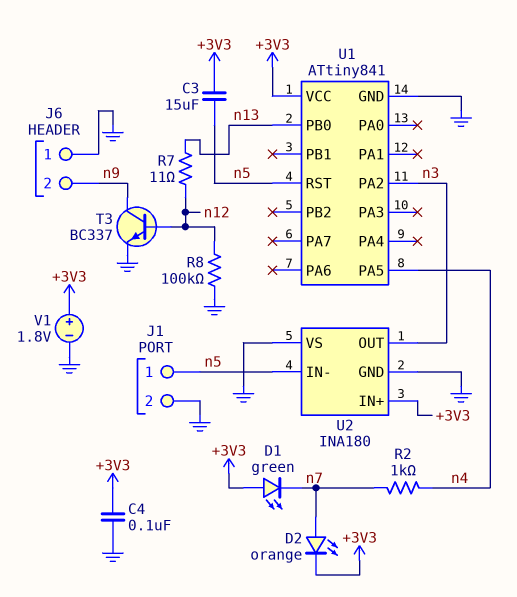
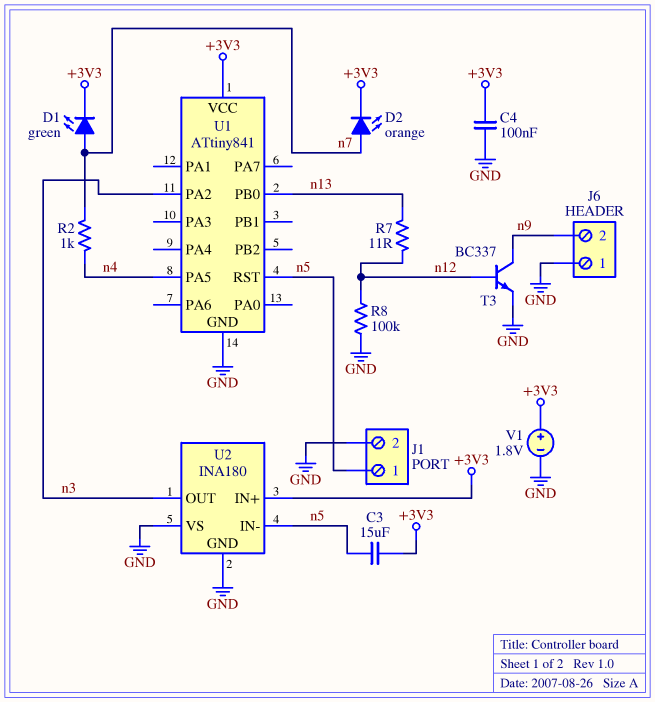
D1: LED green (A +3V3, K n7) -> LED green (A n7, K +3V3)

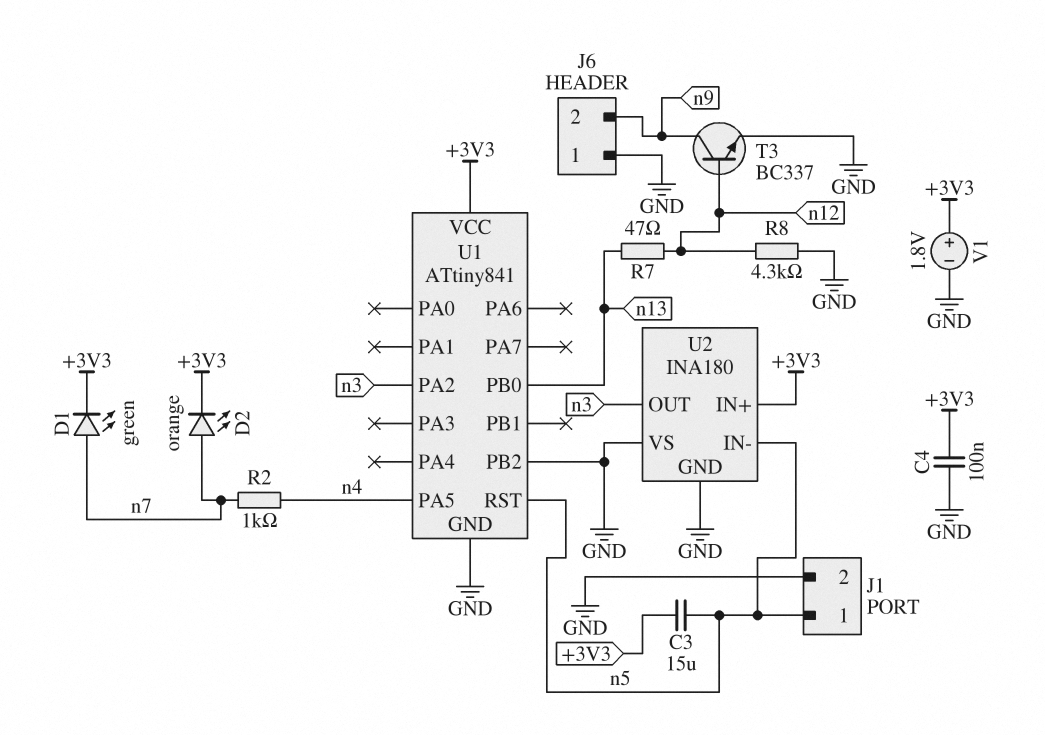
R7: 11 (n12, n13) -> 47 (n12, n13)
R8: 100k (GND, n12) -> 4.3k (GND, n12)
U1 pin PB2: none -> GND

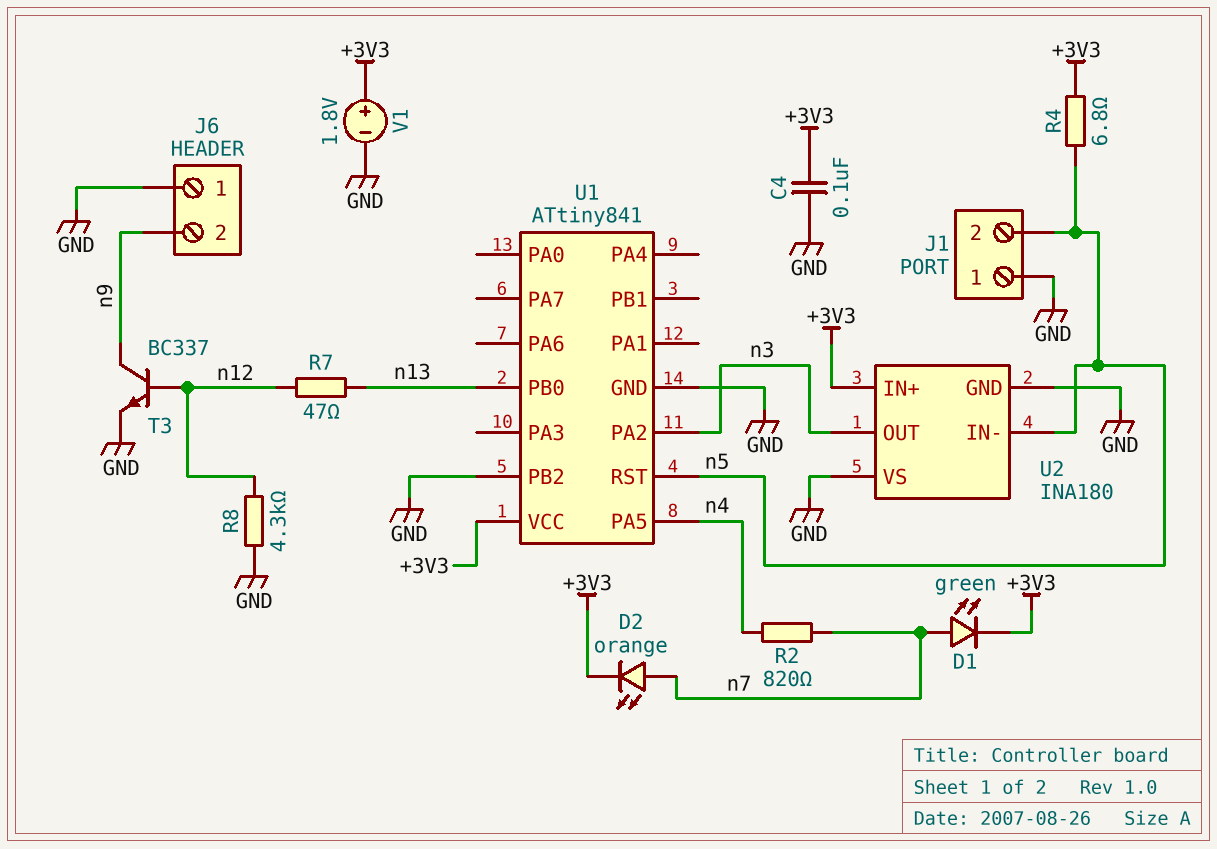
C3: 15uF (+3V3, n5) -> none
J1 pin 1: n5 -> GND
J1 pin 2: GND -> n5
R2: 1k (n4, n7) -> 820 (n4, n7)
R4: none -> 6.8 (+3V3, n5)

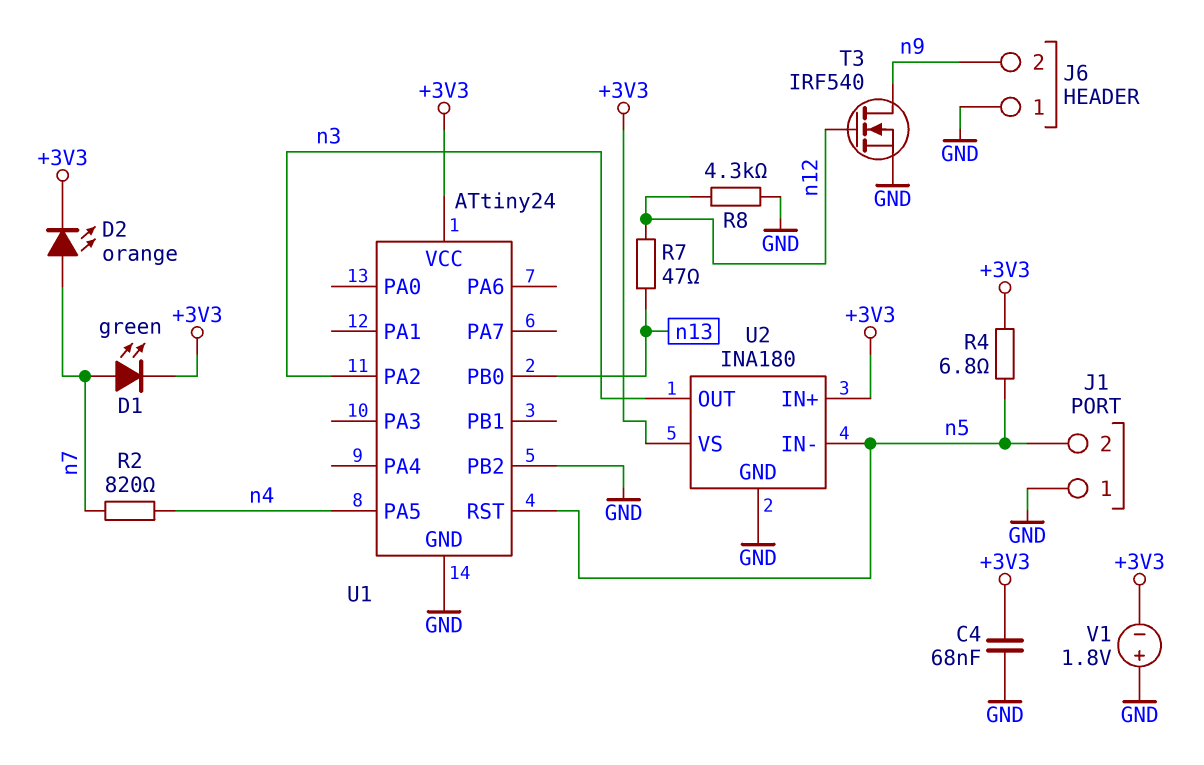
C4: 100nF (+3V3, GND) -> 68nF (+3V3, GND)
T3: NPN BC337 (B n12, C n9, E GND) -> NMOS IRF540 (G n12, D n9, S GND)
U1: ATtiny841 -> ATtiny24
U2 pin VS: GND -> +3V3
V1: 1.8V (plus +3V3, minus GND) -> 1.8V (plus GND, minus +3V3)

